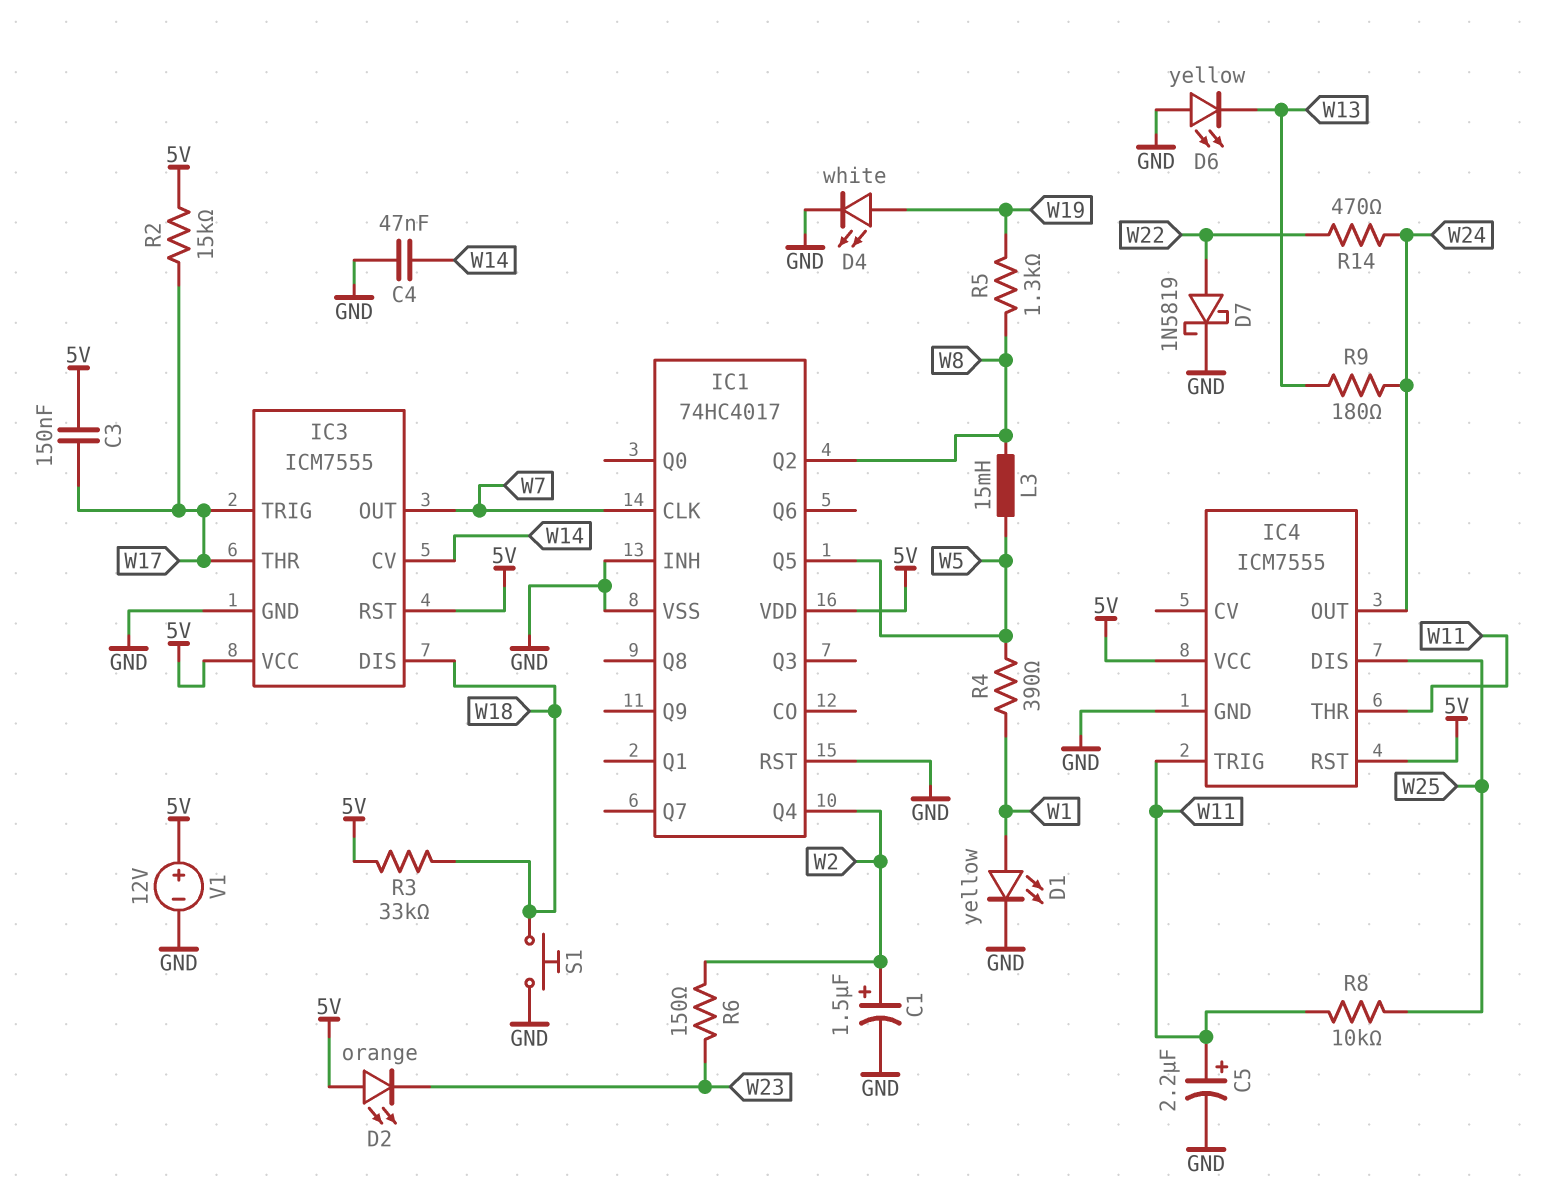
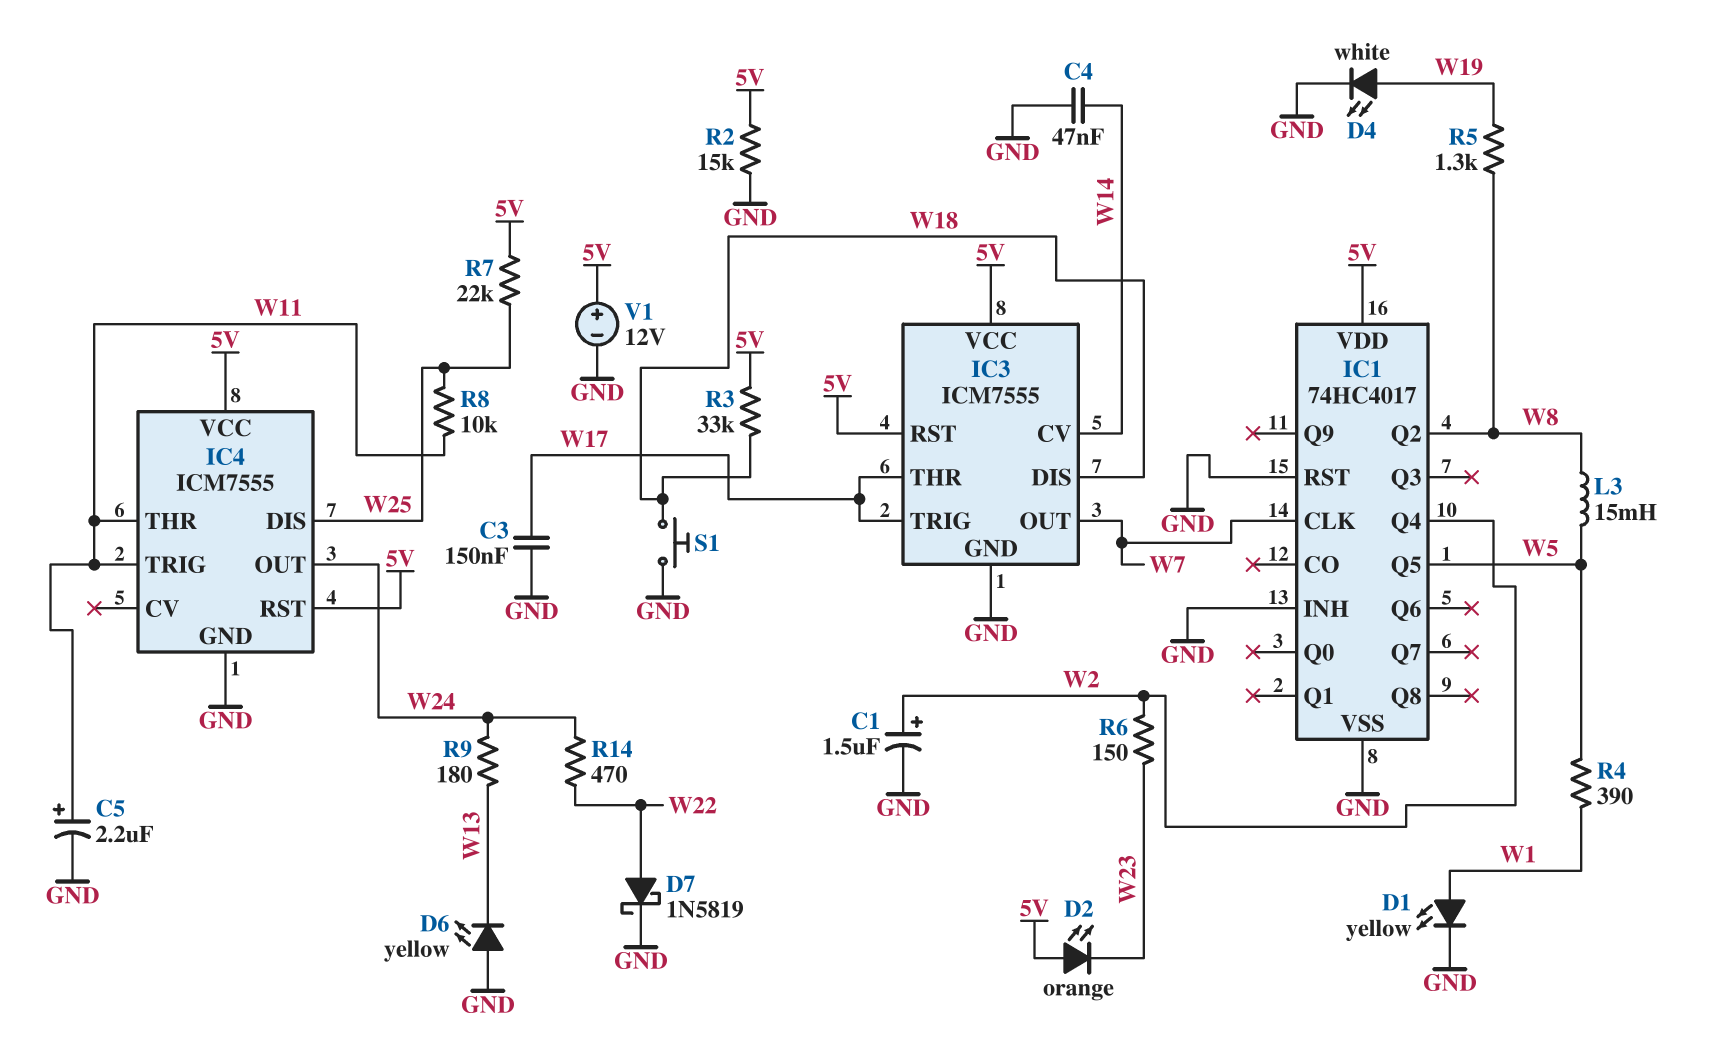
C3: 150nF (5V, W17) -> 150nF (GND, W17)
R2: 15k (5V, W17) -> 15k (5V, GND)
R7: none -> 22k (5V, W25)

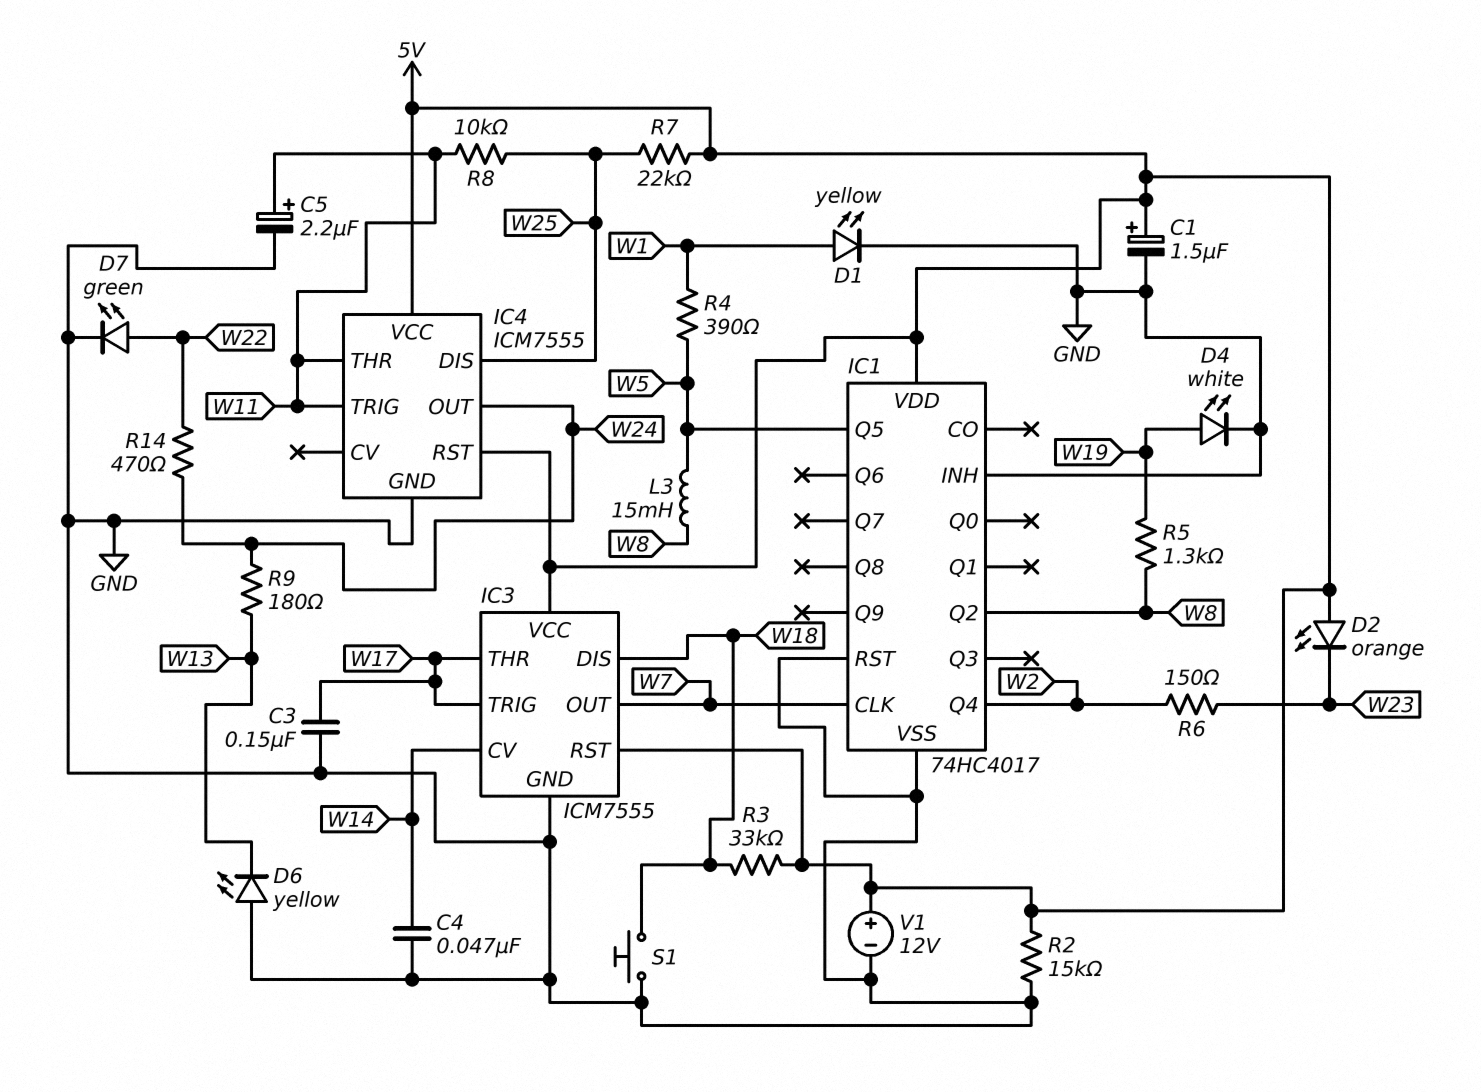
C1: 1.5uF (plus W2, minus GND) -> 1.5uF (plus 5V, minus GND)
D7: schottky 1N5819 (A W22, K GND) -> LED green (A W22, K GND)

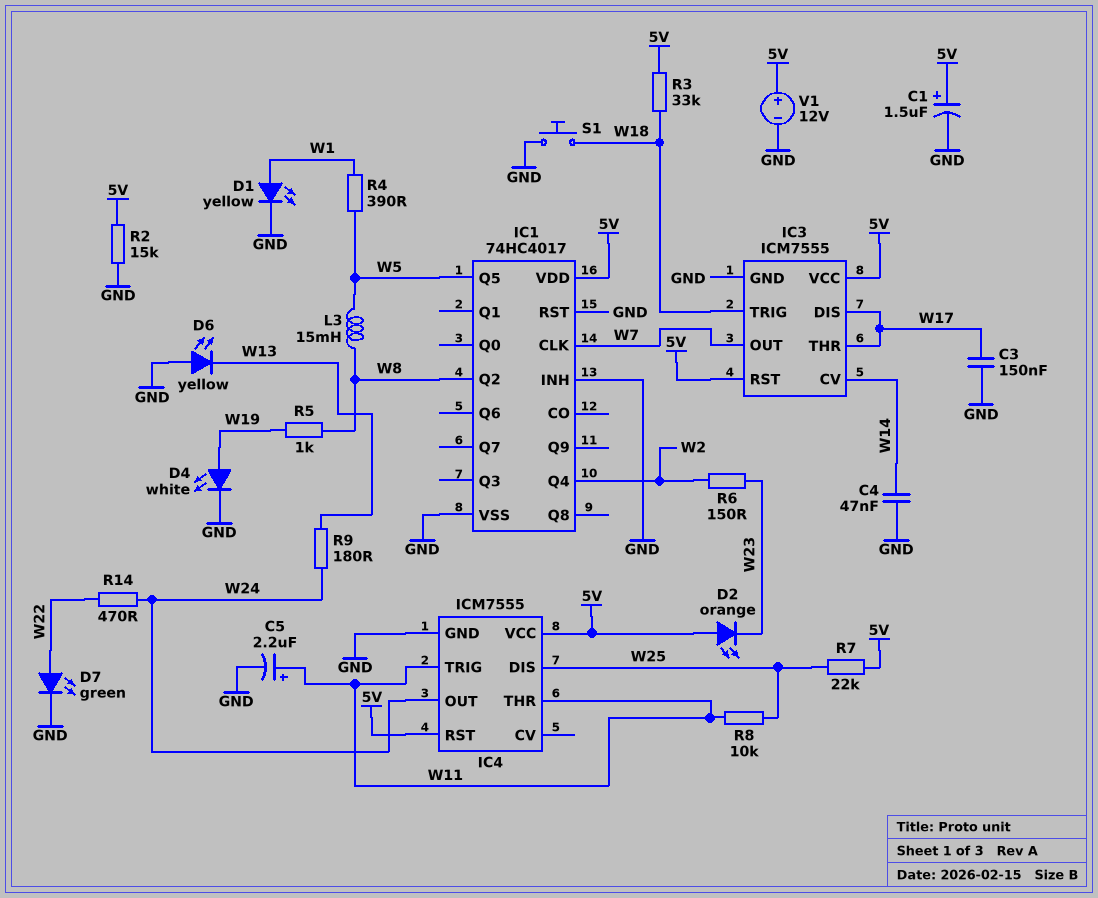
IC3 pin DIS: W18 -> W17
IC3 pin TRIG: W17 -> W18
R5: 1.3k (W8, W19) -> 1k (W8, W19)

